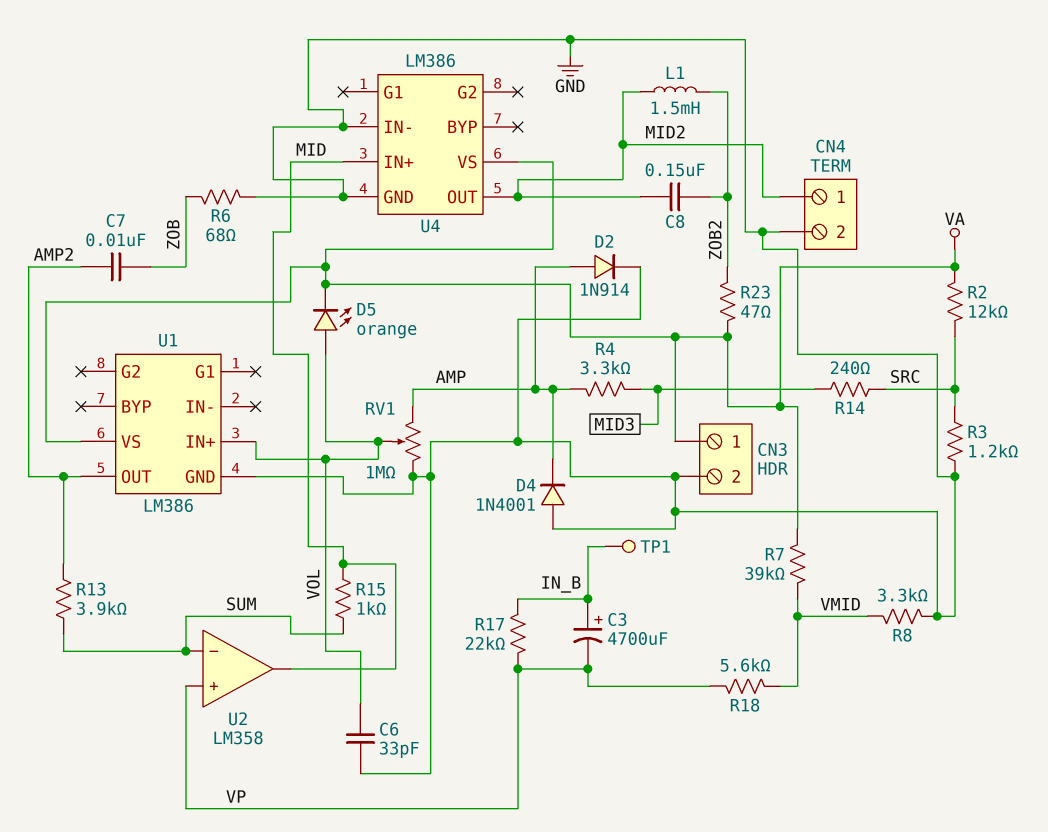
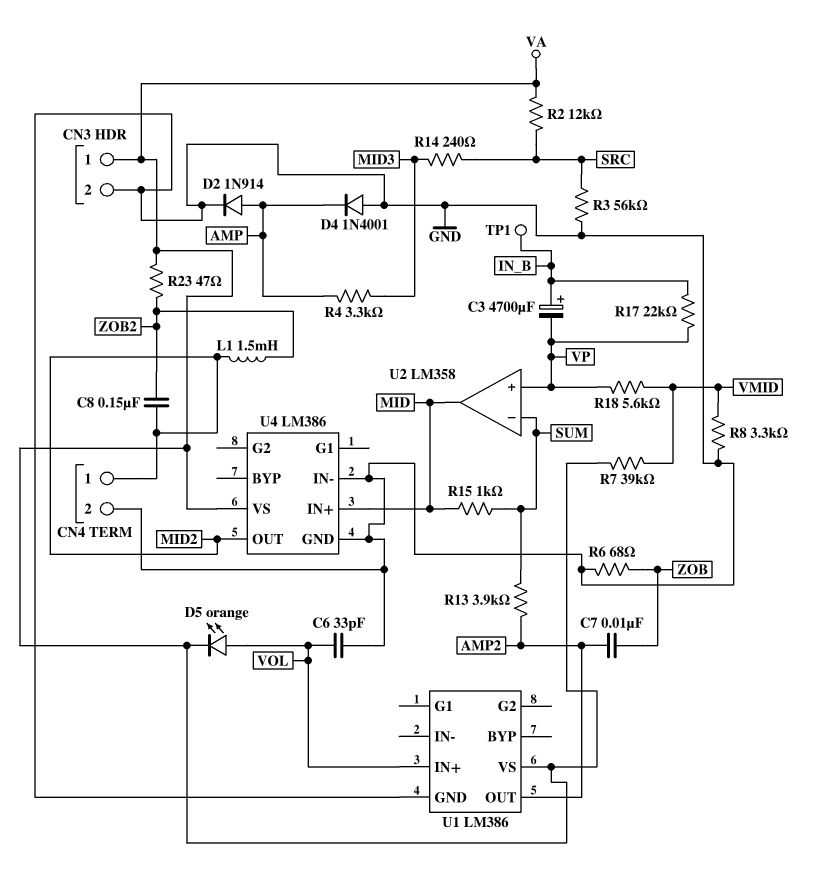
R3: 1.2k (GND, SRC) -> 56k (GND, SRC)
RV1: 1M (AMP, GND, wiper VOL) -> none

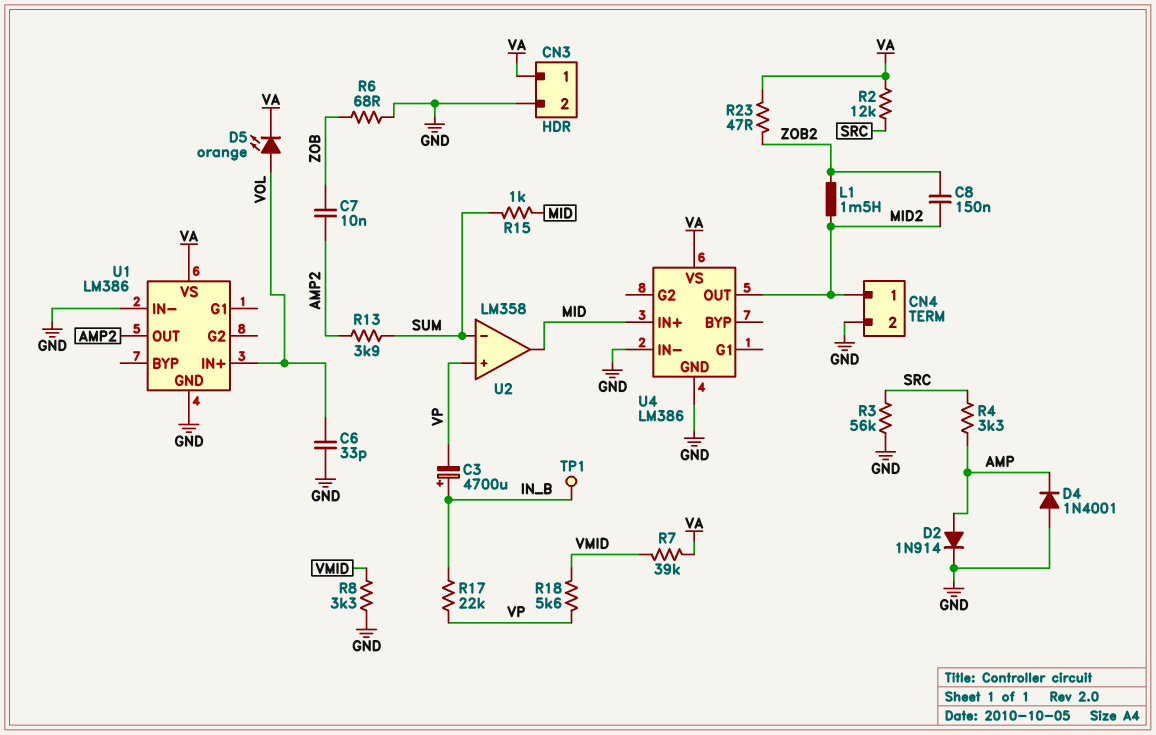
R4: 3.3k (AMP, MID3) -> 3.3k (AMP, SRC)
R14: 240 (MID3, SRC) -> none
U1 pin IN-: none -> GND

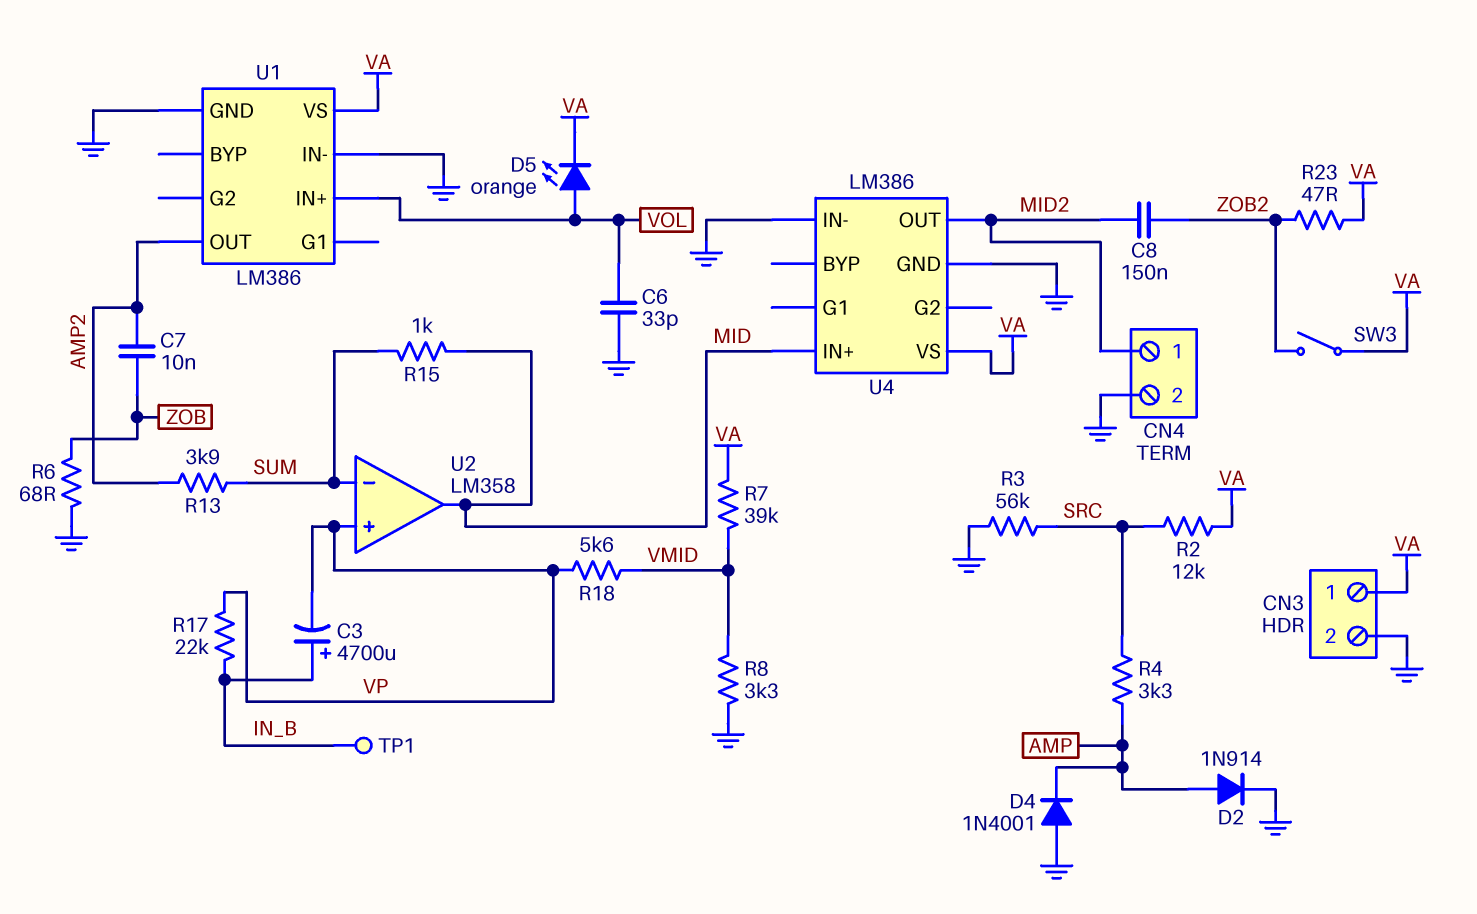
L1: 1.5mH (MID2, ZOB2) -> none
SW3: none -> switch (VA, ZOB2)

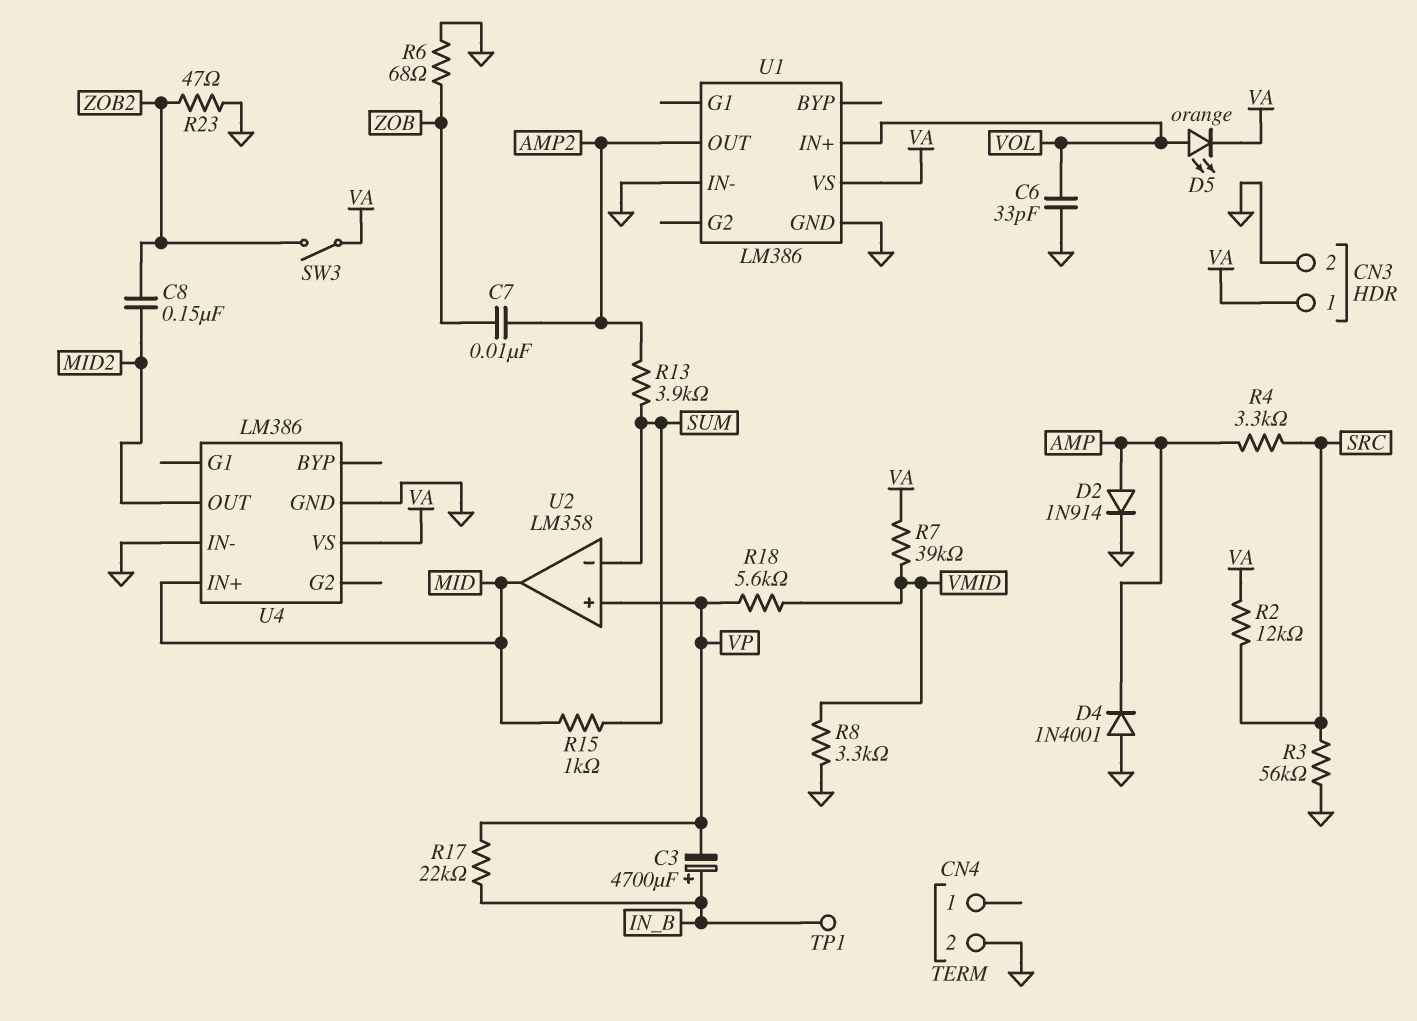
CN4 pin 1: MID2 -> none
R23: 47 (VA, ZOB2) -> 47 (GND, ZOB2)

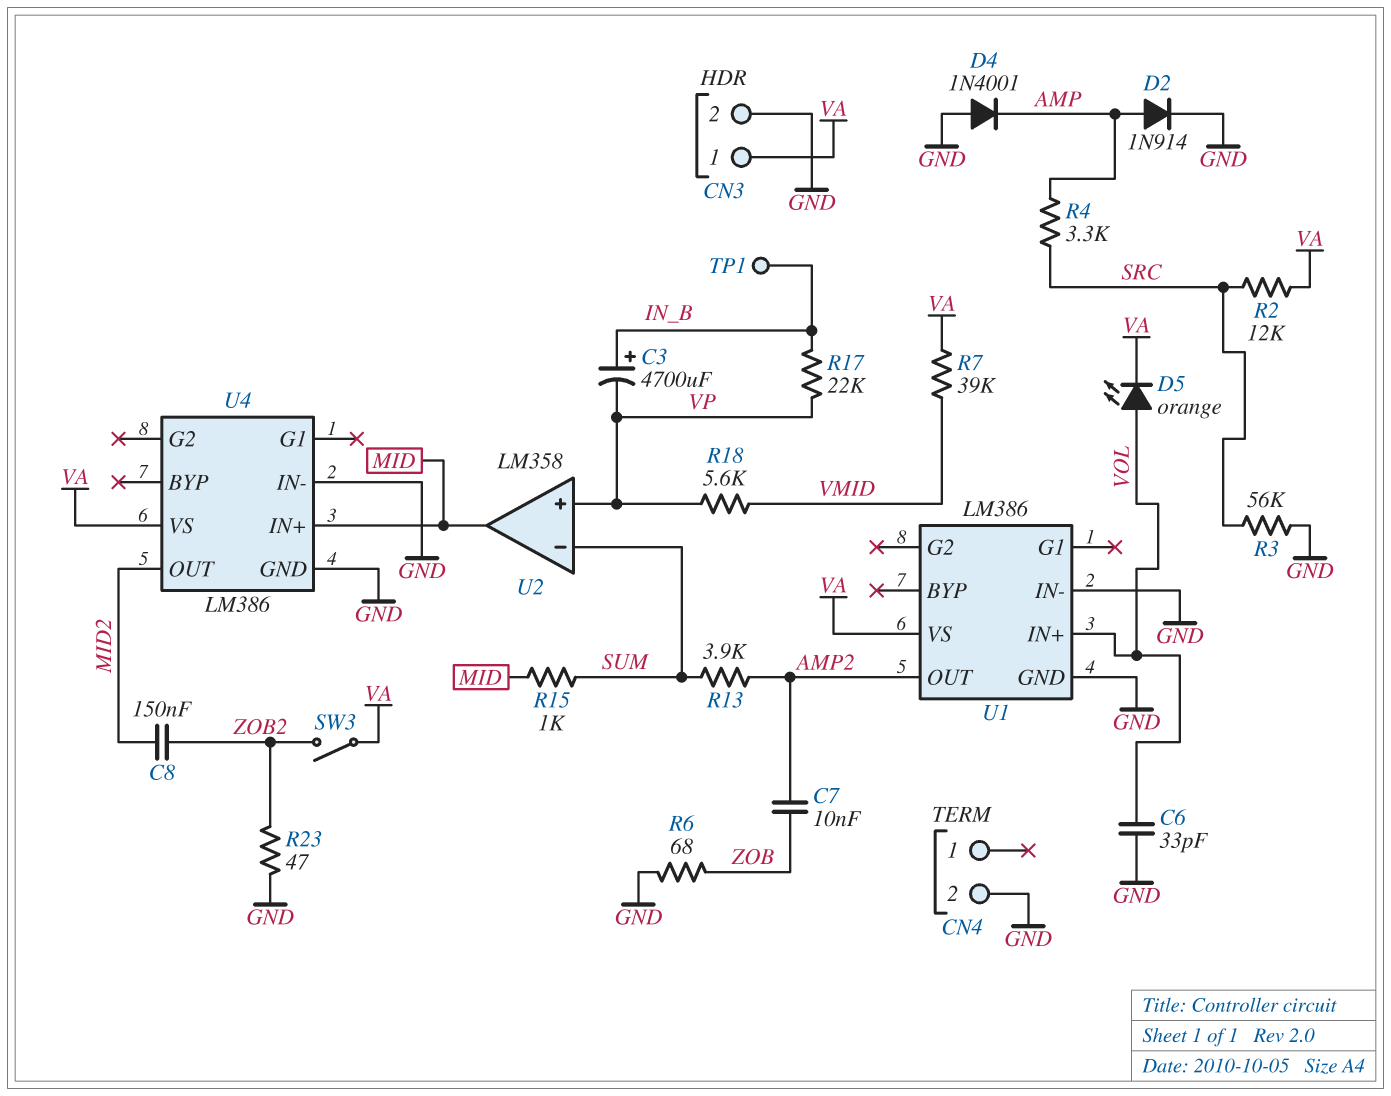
R8: 3.3k (GND, VMID) -> none

